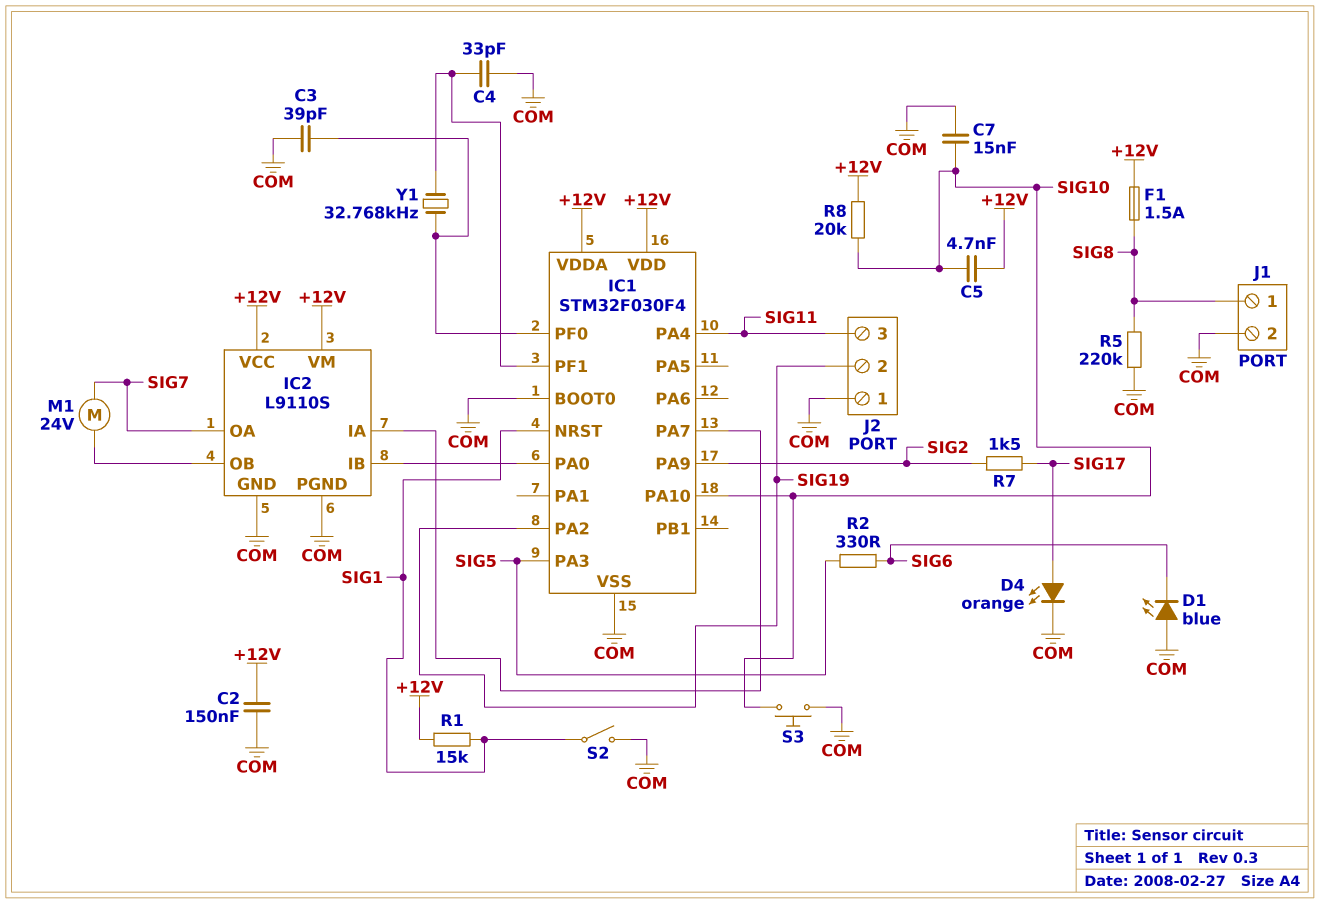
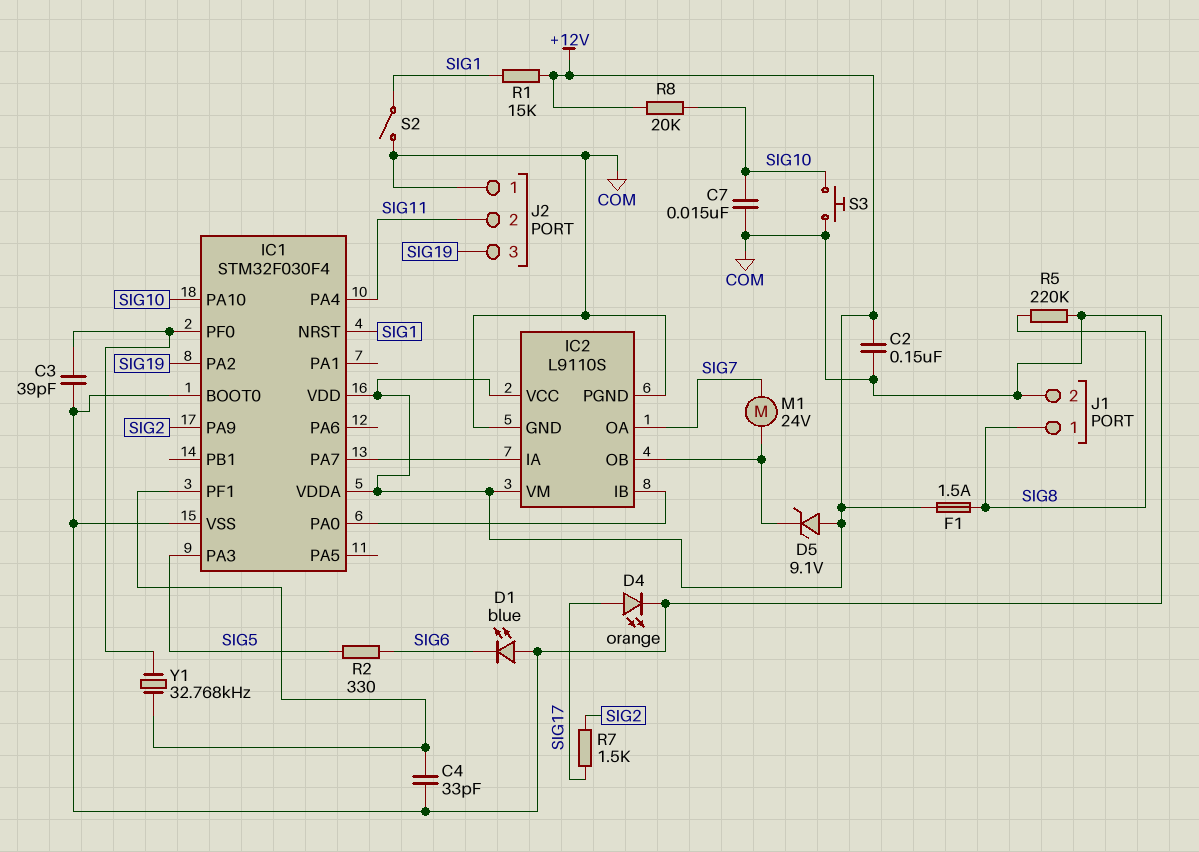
C5: 4.7nF (+12V, SIG10) -> none
D5: none -> zener 9.1V (A +12V, K IC2/OB)
J2 pin 2: SIG19 -> SIG11
J2 pin 3: SIG11 -> SIG19

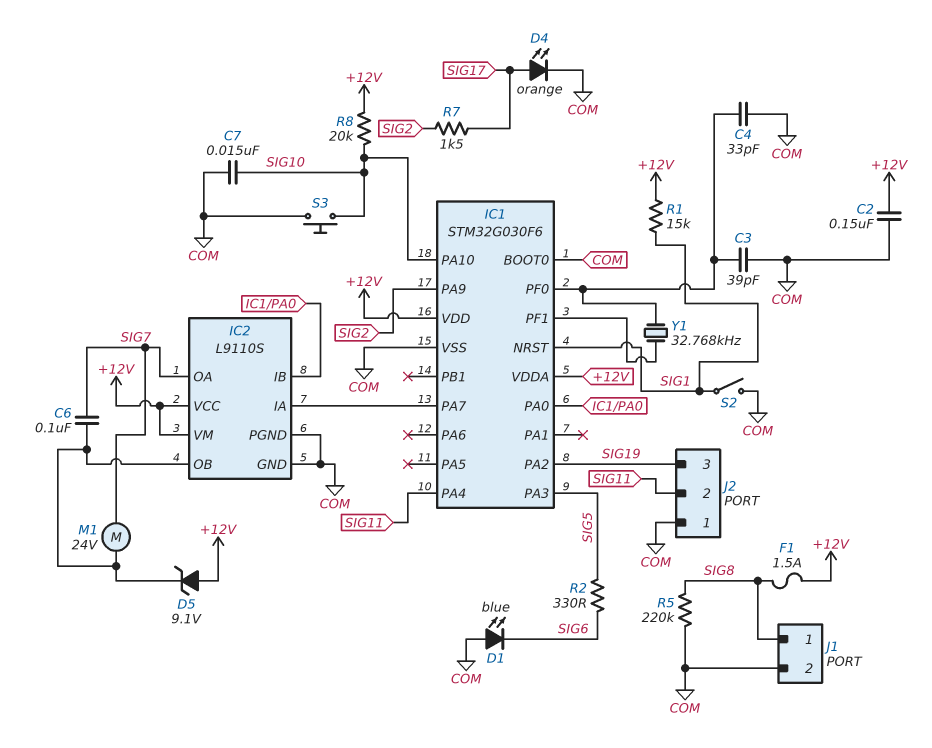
C4: 33pF (COM, IC1/PF1) -> 33pF (COM, IC1/PF0)
C6: none -> 100nF (IC2/OB, SIG7)
IC1: STM32F030F4 -> STM32G030F6

